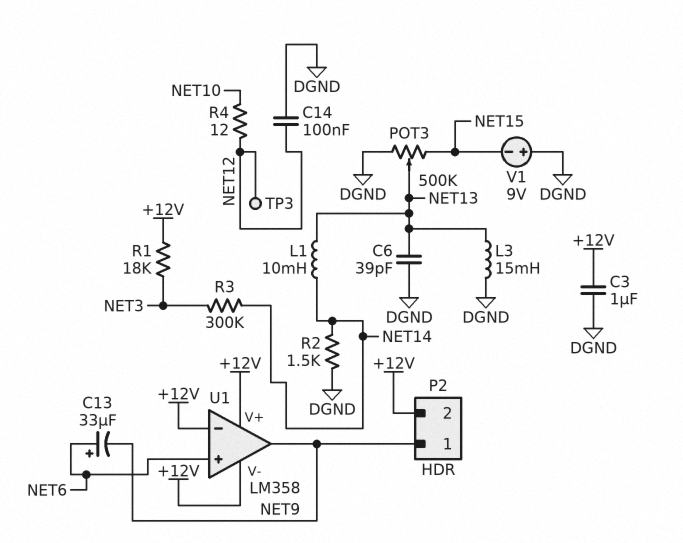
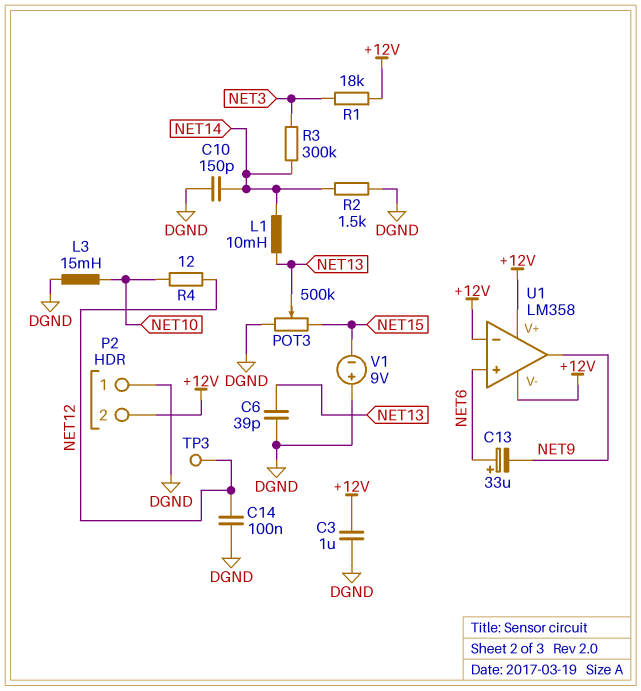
C10: none -> 150pF (DGND, NET14)
L3: 15mH (DGND, NET13) -> 15mH (DGND, NET10)
P2 pin 1: NET9 -> DGND

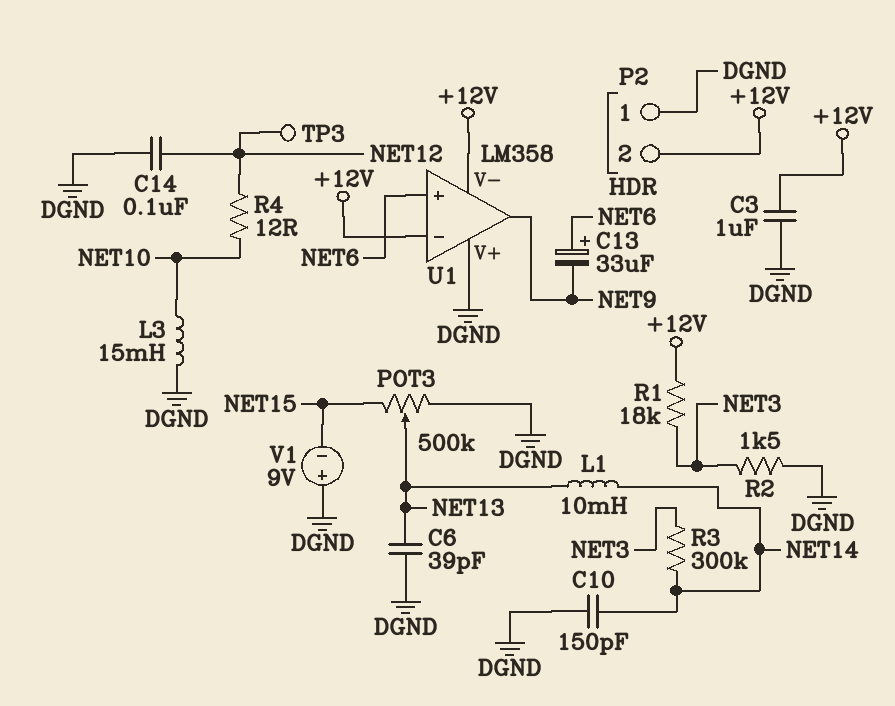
R2: 1.5k (DGND, NET14) -> 1.5k (DGND, NET3)
U1 pin V+: +12V -> DGND

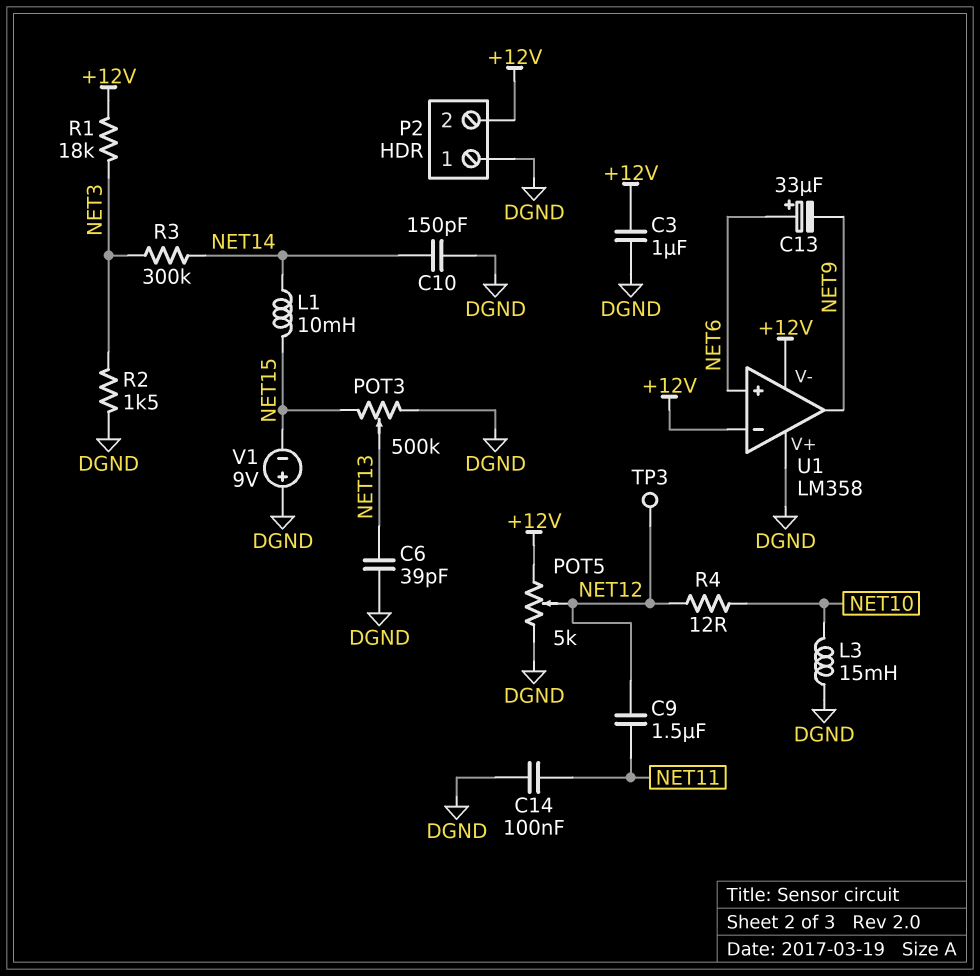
C9: none -> 1.5uF (NET11, NET12)
C14: 100nF (DGND, NET12) -> 100nF (DGND, NET11)
L1: 10mH (NET13, NET14) -> 10mH (NET14, NET15)
POT5: none -> 5k (+12V, DGND, wiper NET12)

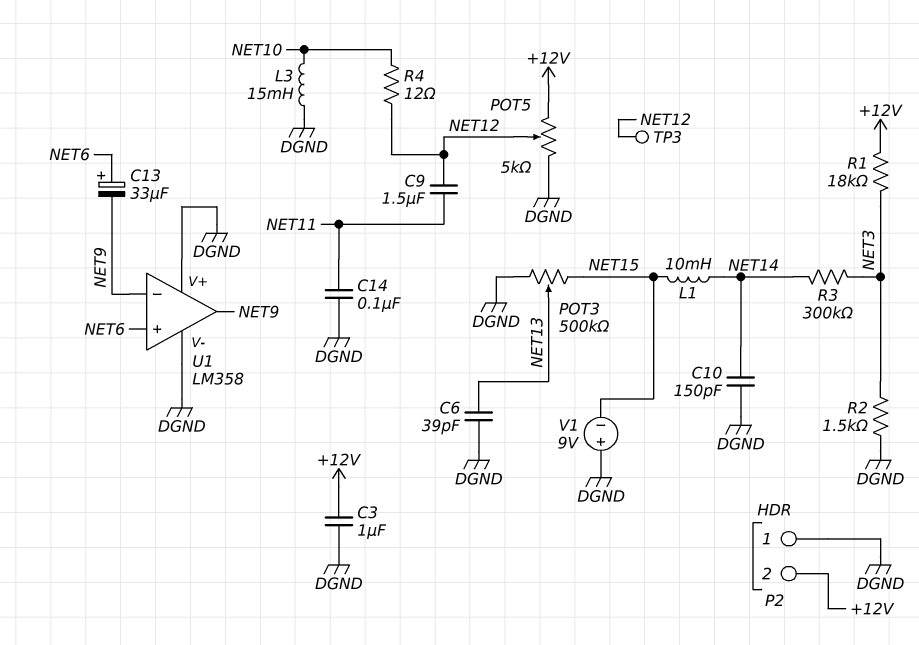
U1 pin V-: +12V -> DGND
U1 pin in-: +12V -> NET9

